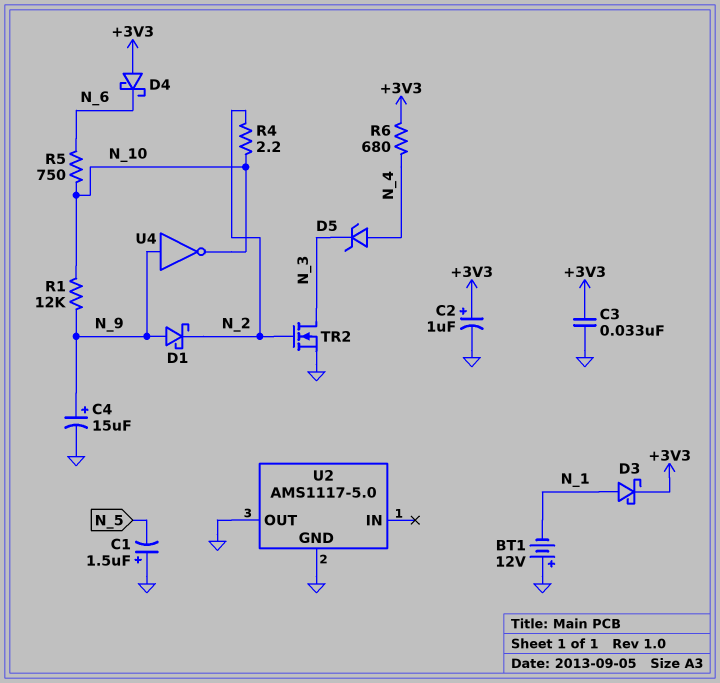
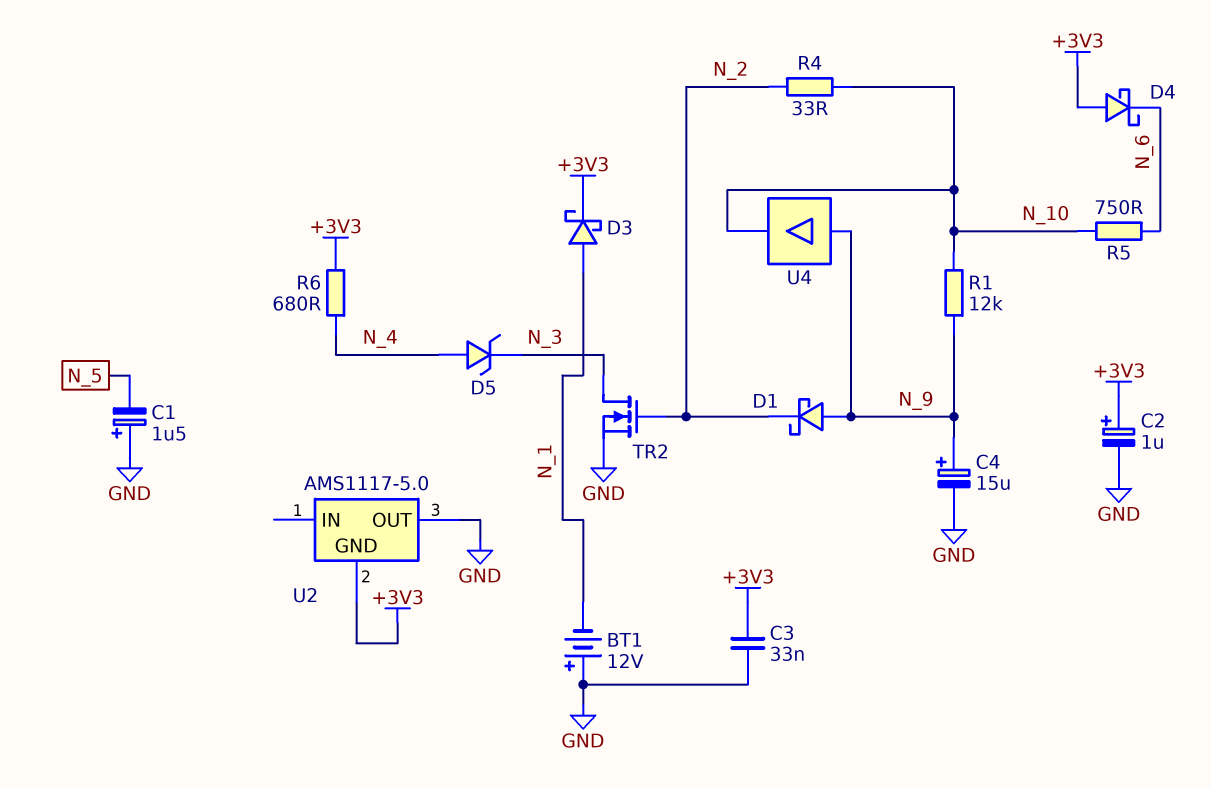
R4: 2.2 (N_2, N_10) -> 33 (N_2, N_10)
U2 pin GND: GND -> +3V3
U4: NOT (in N_9, out N_10) -> buffer (in N_9, out N_10)

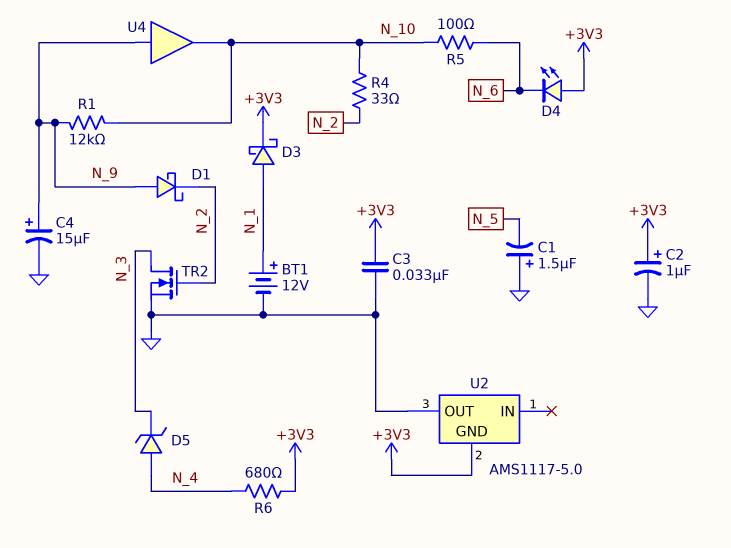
BT1: 12V (plus GND, minus N_1) -> 12V (plus N_1, minus GND)
D4: schottky (A +3V3, K N_6) -> LED (A +3V3, K N_6)
R5: 750 (N_6, N_10) -> 100 (N_6, N_10)

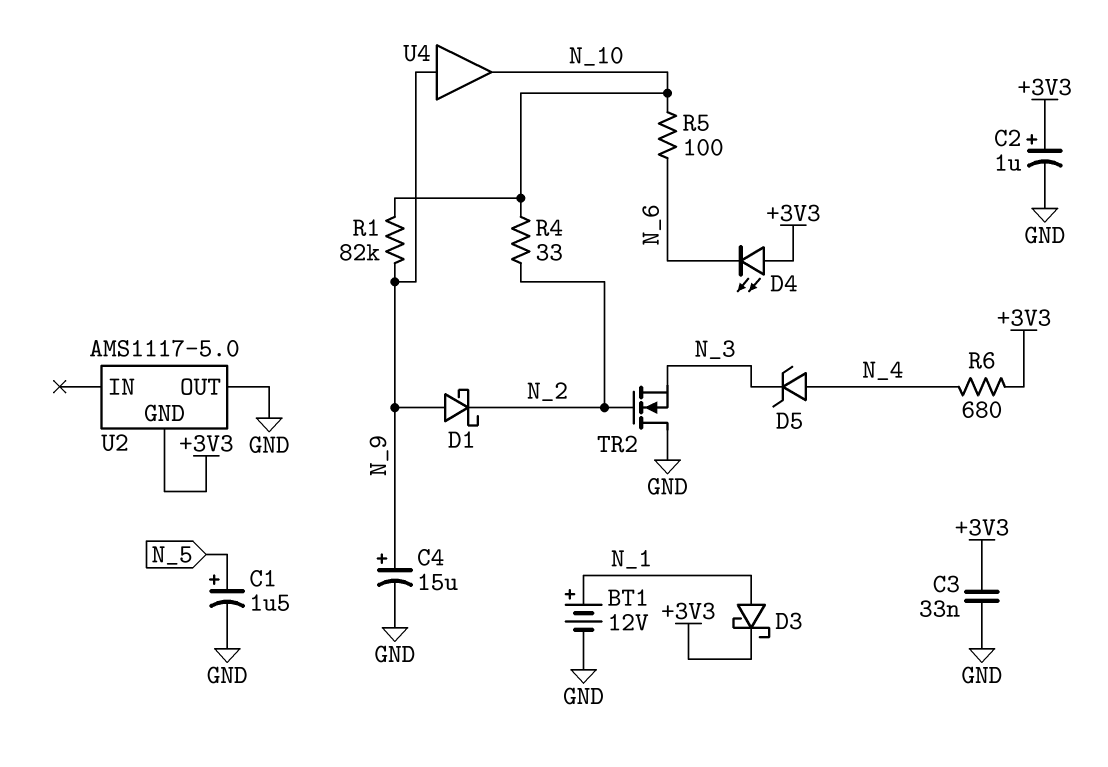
C1: 1.5uF (plus GND, minus N_5) -> 1.5uF (plus N_5, minus GND)
R1: 12k (N_9, N_10) -> 82k (N_9, N_10)
TR2: NMOS (G N_2, D N_3, S GND) -> NMOS (G N_2, D GND, S N_3)

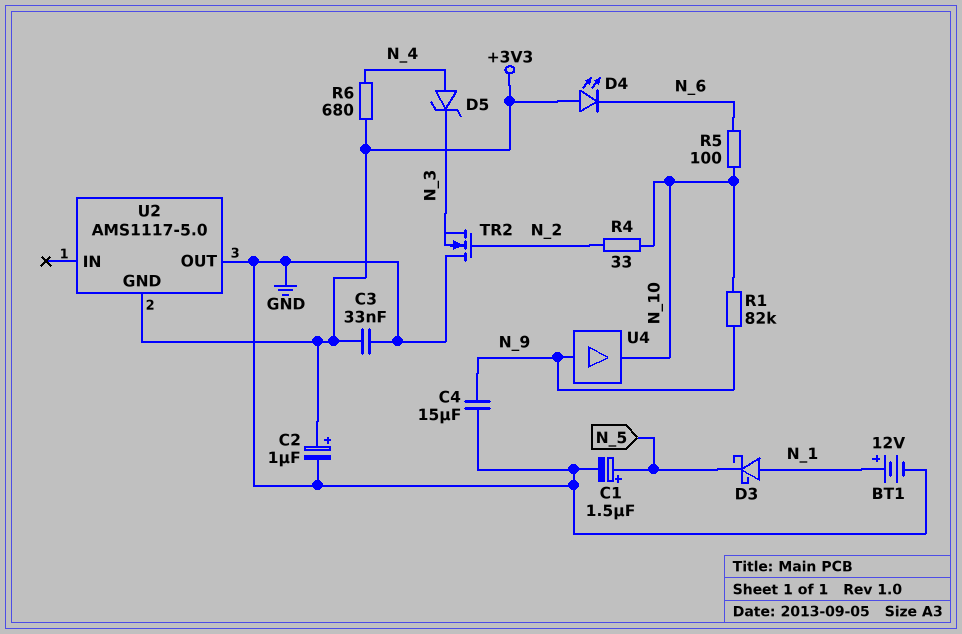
C4: 15uF (plus N_9, minus GND) -> 15uF (GND, N_9)
D1: schottky (A N_9, K N_2) -> none
D3: schottky (A N_1, K +3V3) -> schottky (A N_1, K N_5)

